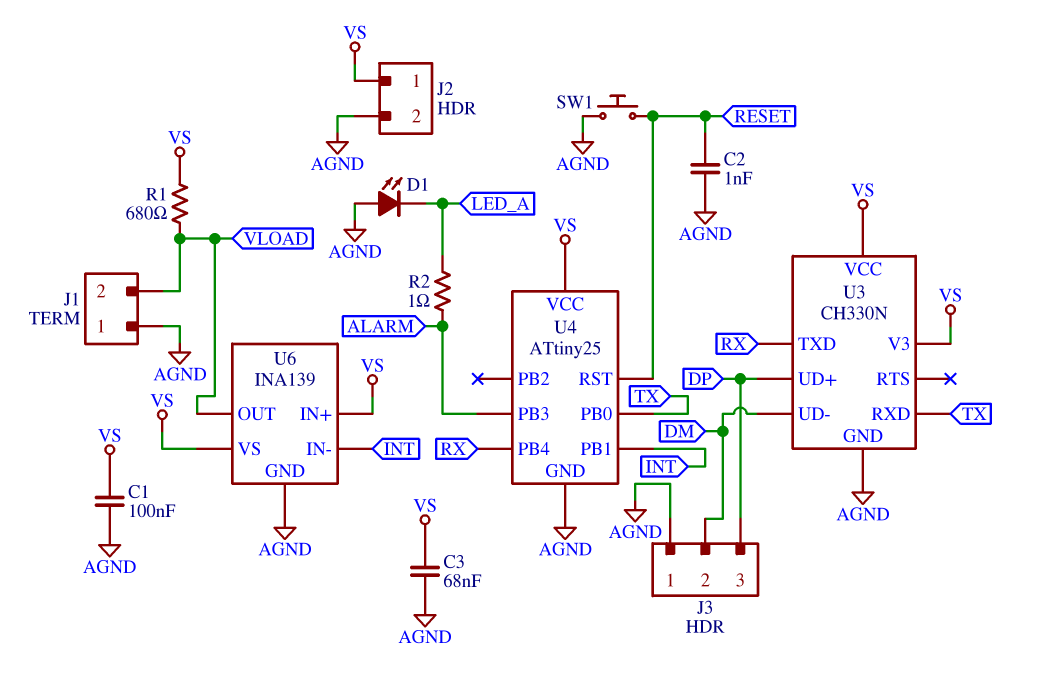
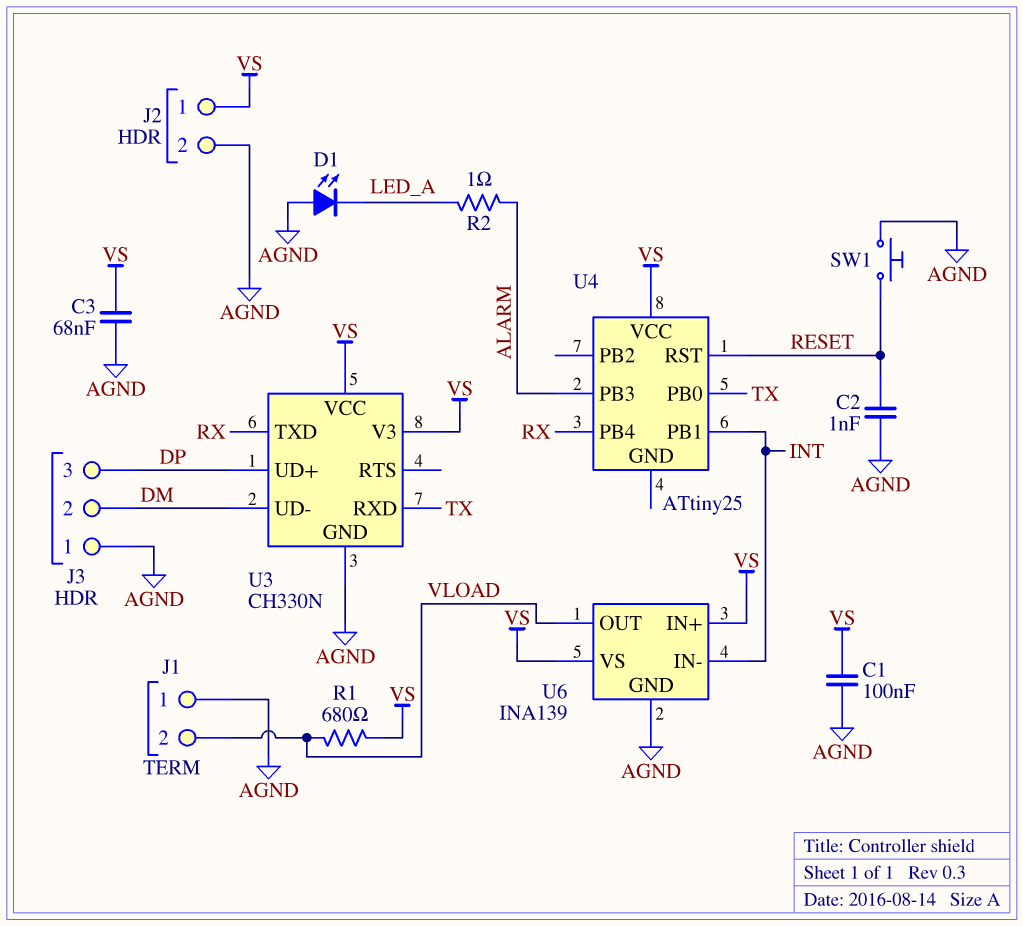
U4 pin GND: AGND -> none

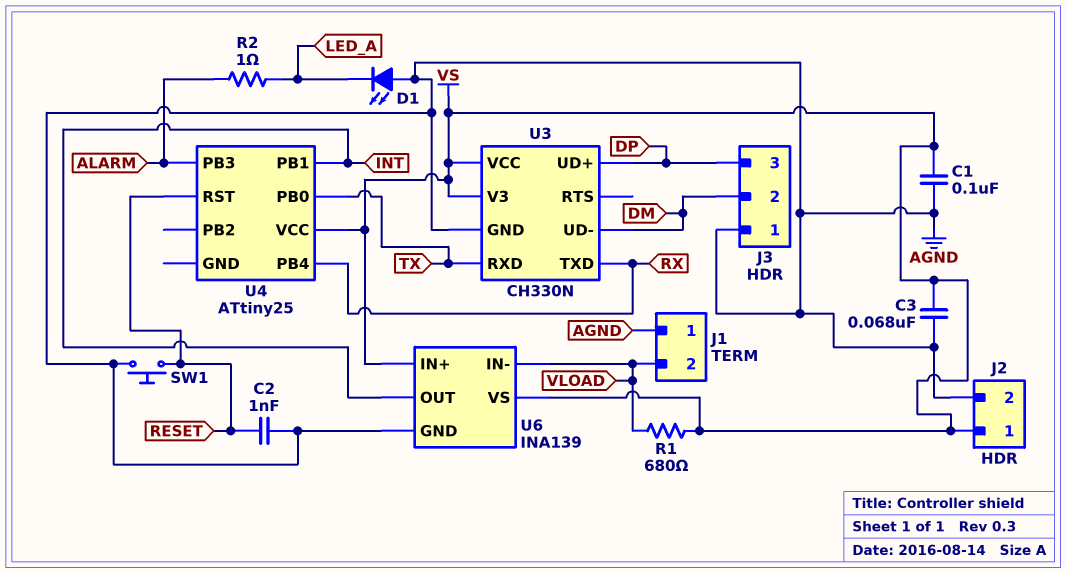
U6 pin IN-: INT -> VLOAD
U6 pin OUT: VLOAD -> INT

